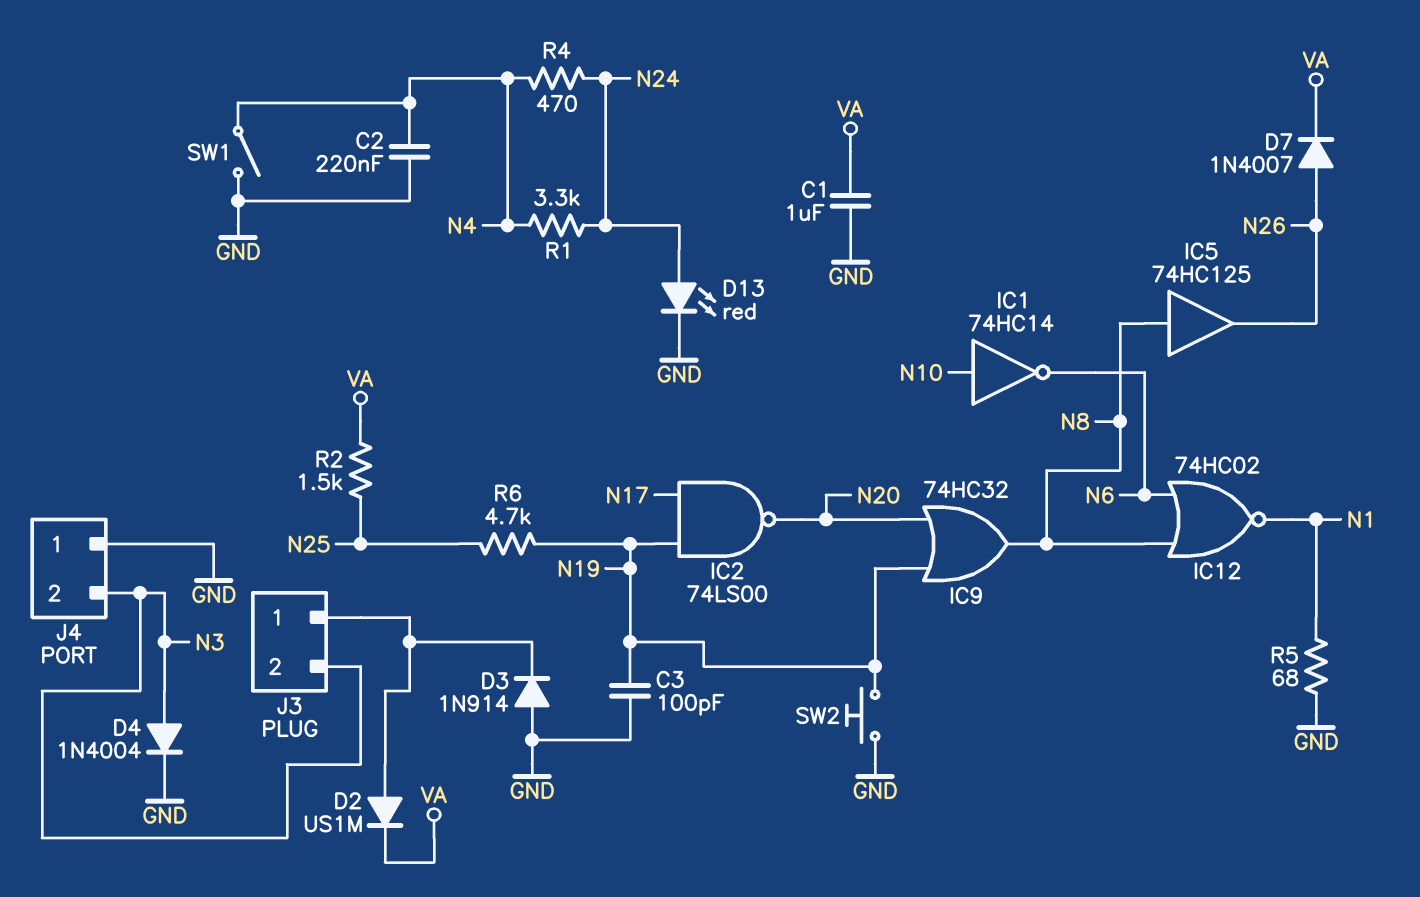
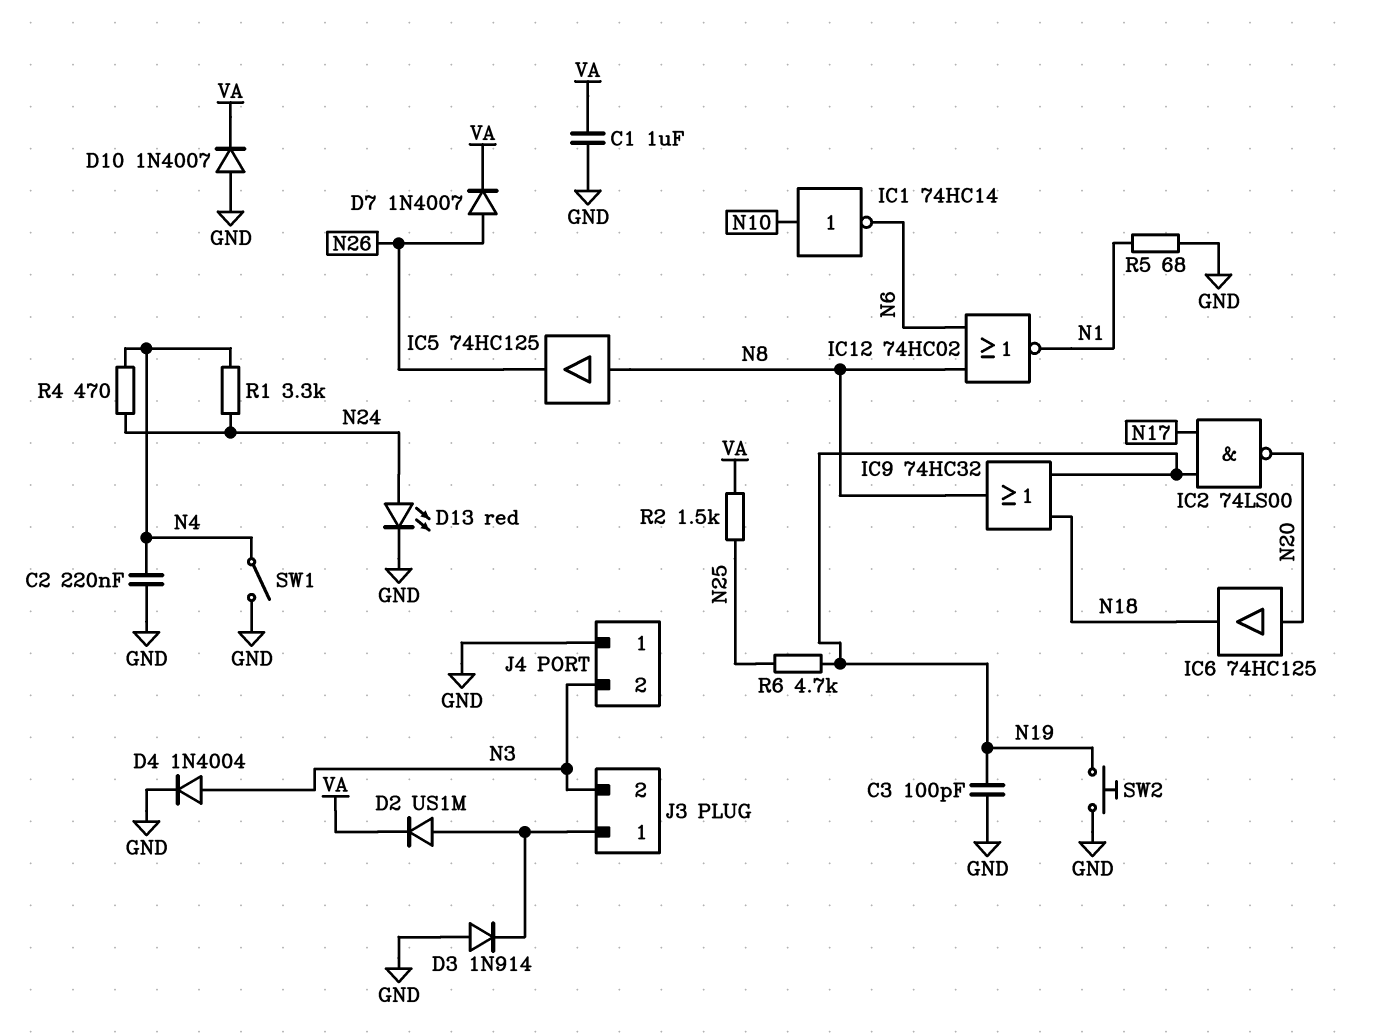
D10: none -> diode 1N4007 (A GND, K VA)
IC6: none -> buffer 74HC125 (in N20, out N18)
IC9: OR 74HC32 (in N19, in N20, out N8) -> OR 74HC32 (in N18, in N19, out N8)

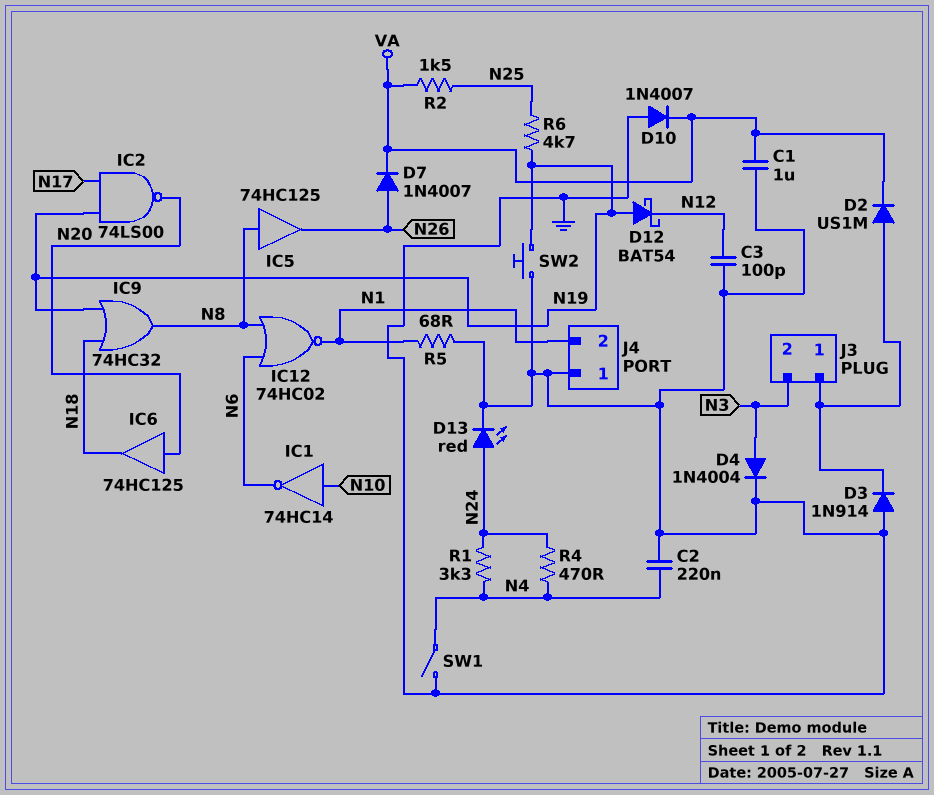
C3: 100pF (GND, N19) -> 100pF (GND, N12)
D12: none -> schottky BAT54 (A N19, K N12)
J4 pin 2: N3 -> N1

